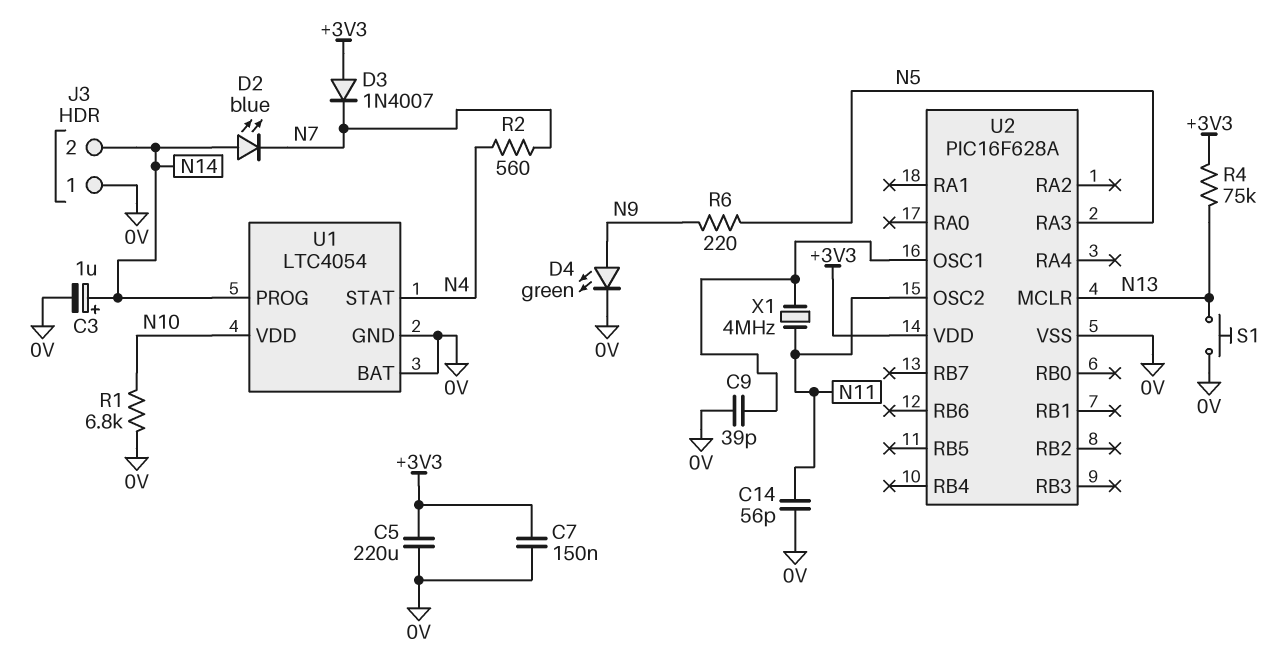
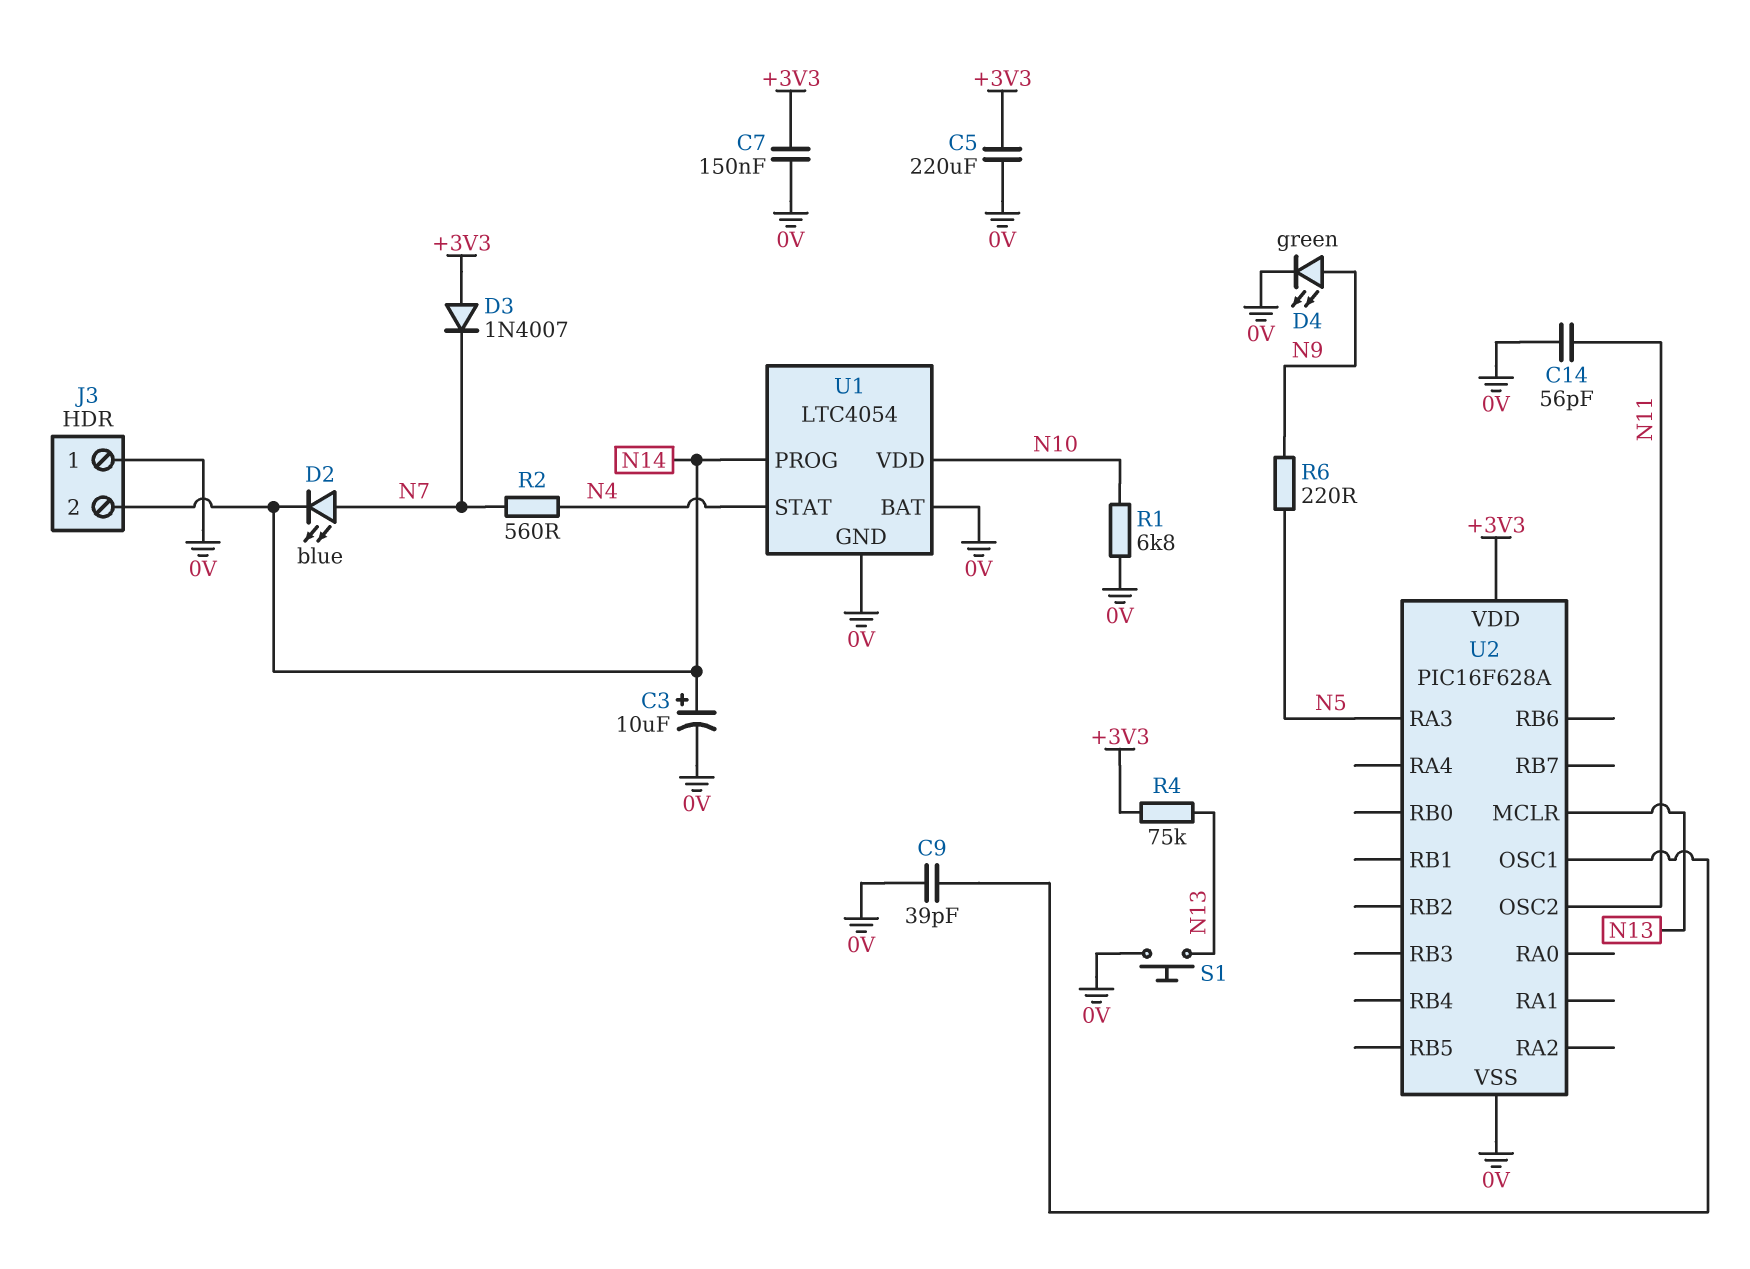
C3: 1uF (plus N14, minus 0V) -> 10uF (plus N14, minus 0V)
D2: LED blue (A N14, K N7) -> LED blue (A N7, K N14)
X1: 4MHz (N11, U2/OSC1) -> none

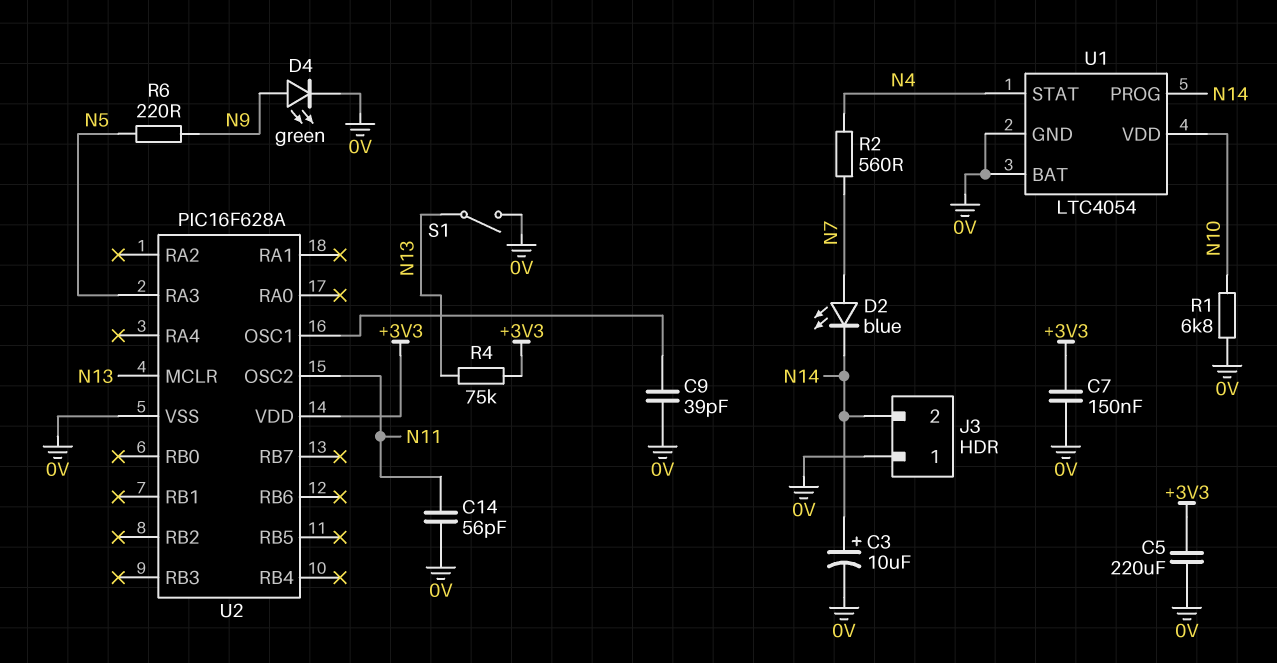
D3: diode 1N4007 (A +3V3, K N7) -> none
S1: button (0V, N13) -> switch (0V, N13)

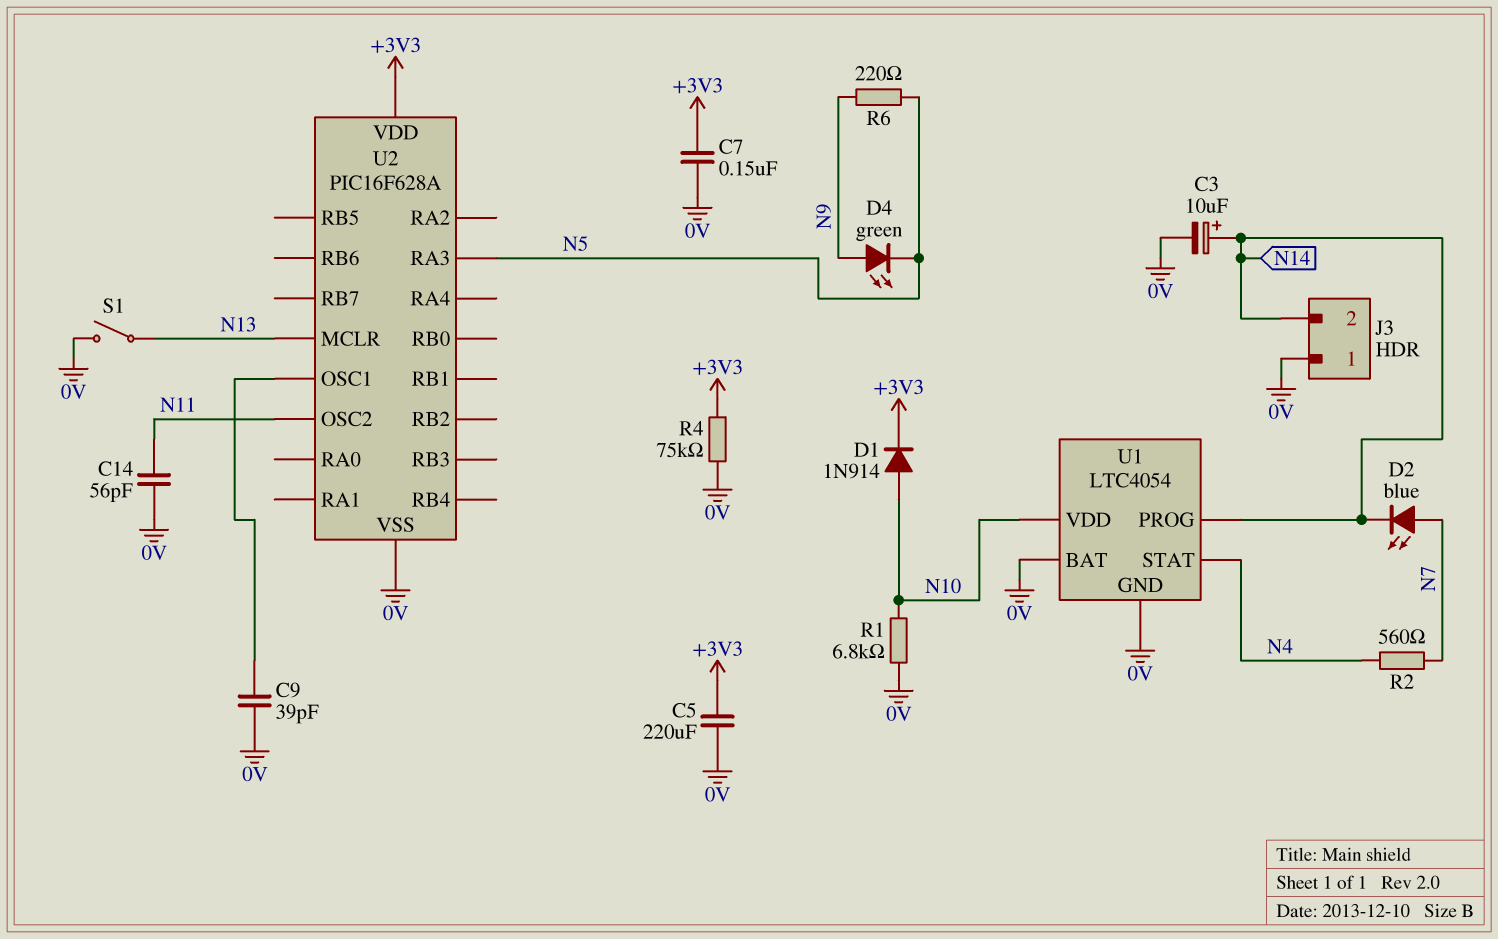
D1: none -> diode 1N914 (A N10, K +3V3)
D4: LED green (A N9, K 0V) -> LED green (A N9, K N5)
R4: 75k (+3V3, N13) -> 75k (+3V3, 0V)

